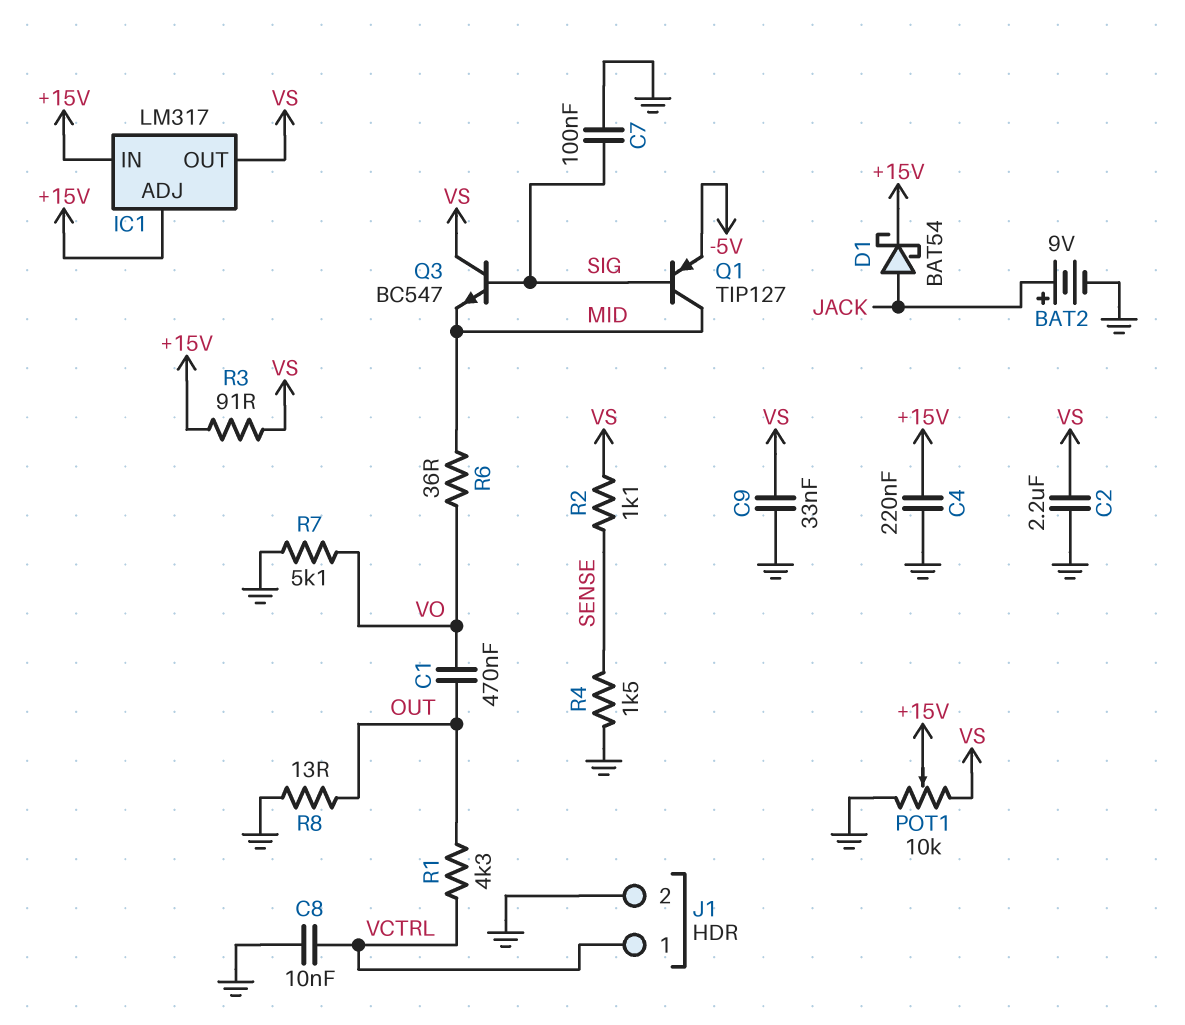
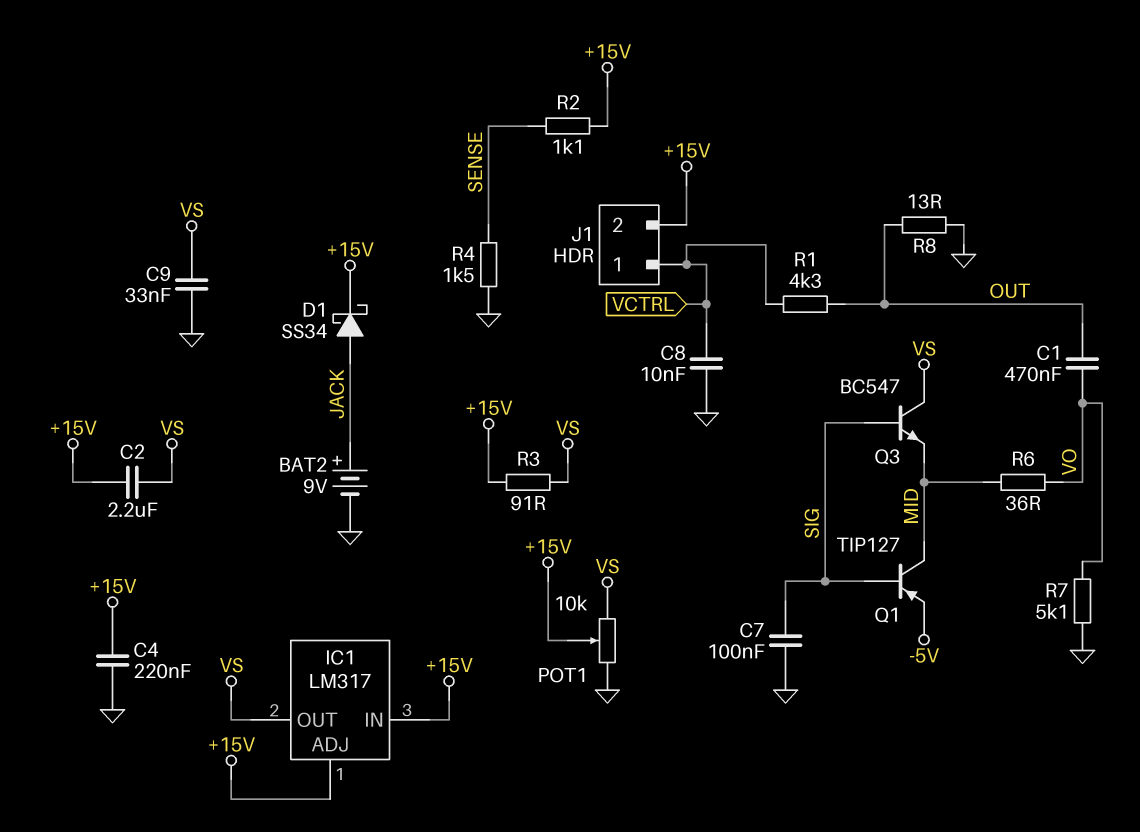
C2: 2.2uF (GND, VS) -> 2.2uF (+15V, VS)
D1: schottky BAT54 (A JACK, K +15V) -> schottky SS34 (A JACK, K +15V)
J1 pin 2: GND -> +15V
R2: 1.1k (SENSE, VS) -> 1.1k (+15V, SENSE)

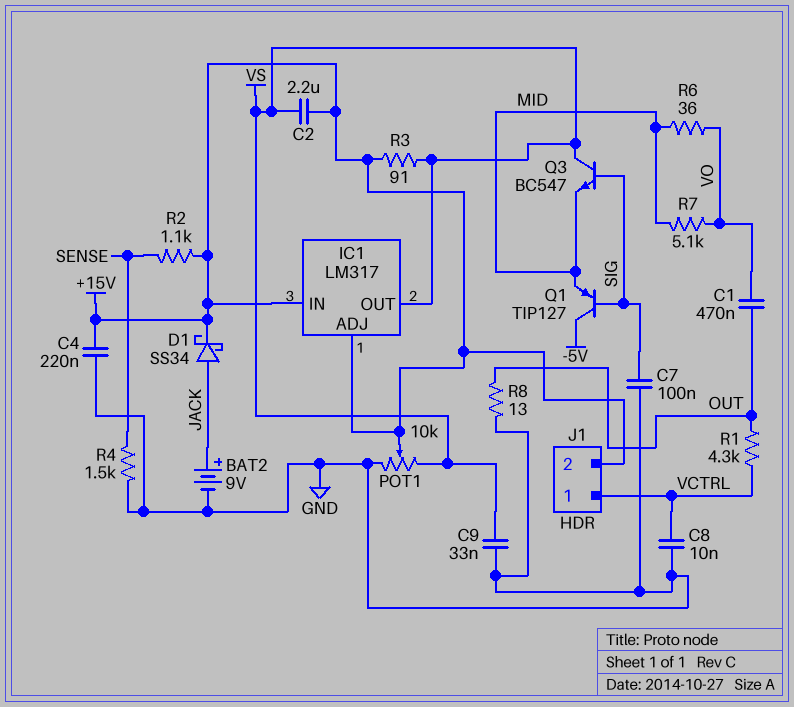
Q1: PNP TIP127 (B SIG, C MID, E -5V) -> PNP TIP127 (B SIG, C -5V, E MID)
R7: 5.1k (GND, VO) -> 5.1k (MID, VO)

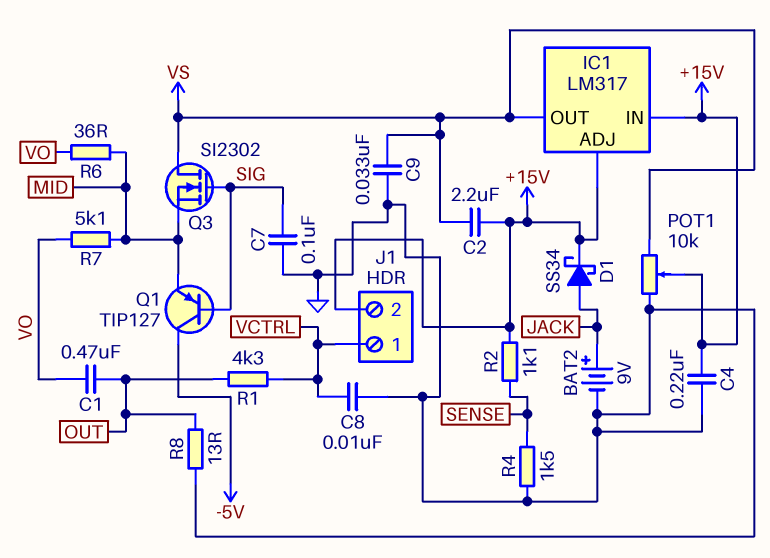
Q3: NPN BC547 (B SIG, C VS, E MID) -> NMOS SI2302 (G SIG, D VS, S MID)
R3: 91 (+15V, VS) -> none

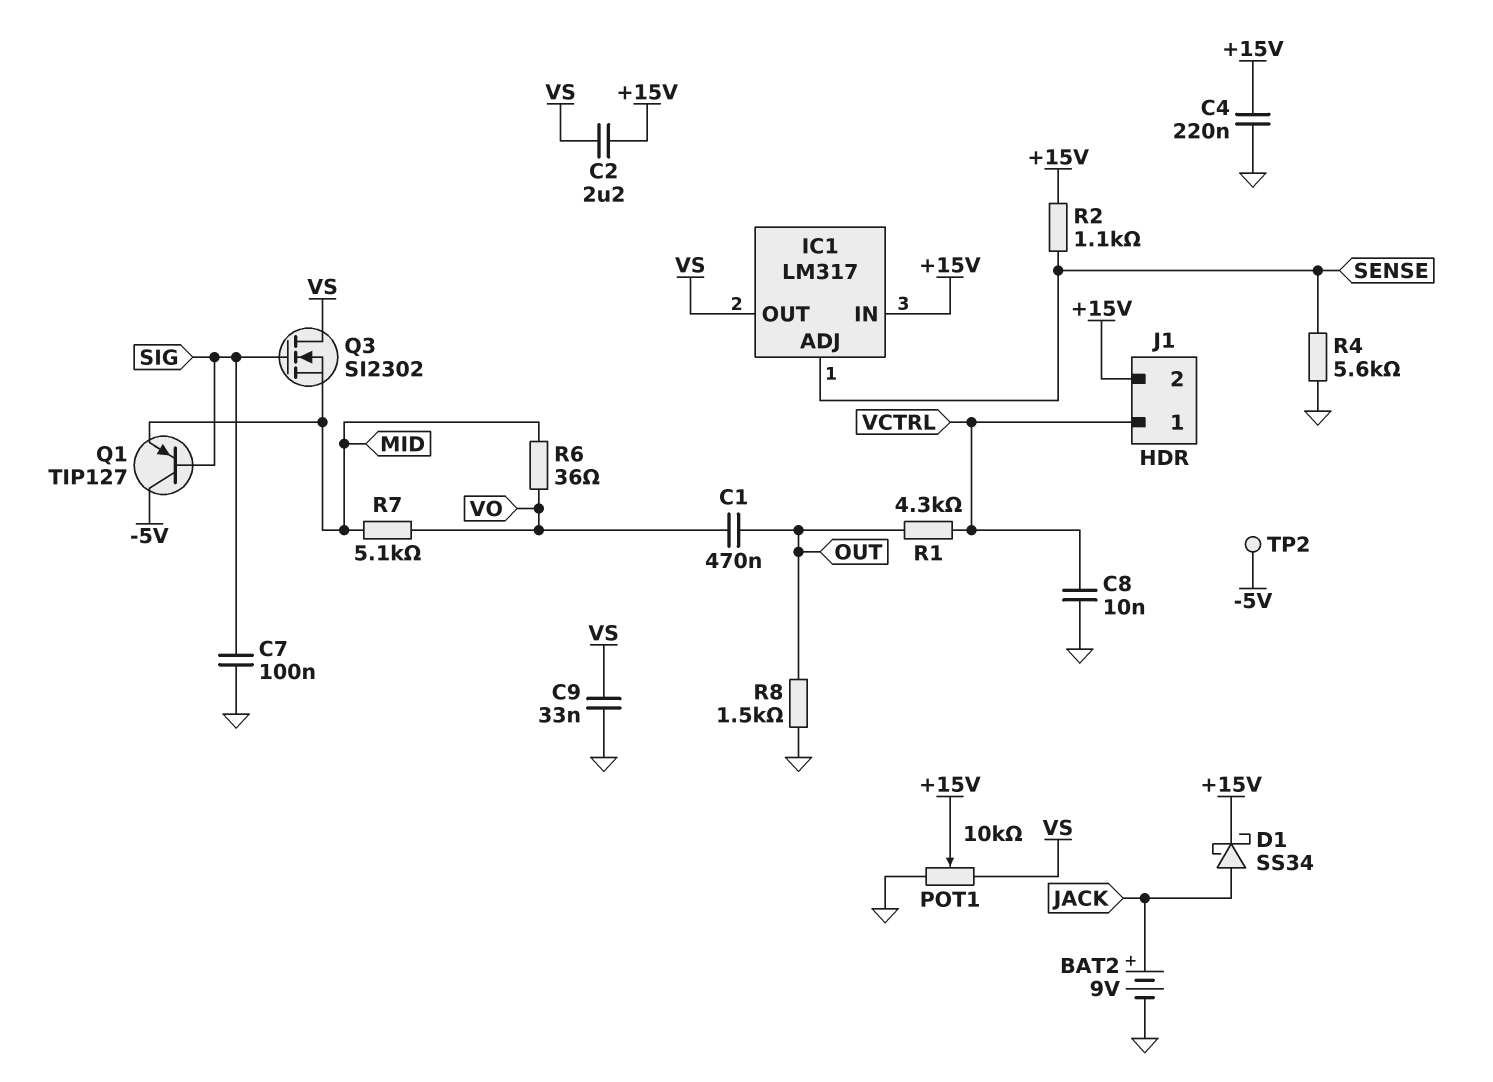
IC1 pin ADJ: +15V -> SENSE
R4: 1.5k (GND, SENSE) -> 5.6k (GND, SENSE)
R8: 13 (GND, OUT) -> 1.5k (GND, OUT)
TP2: none -> test point (-5V)

